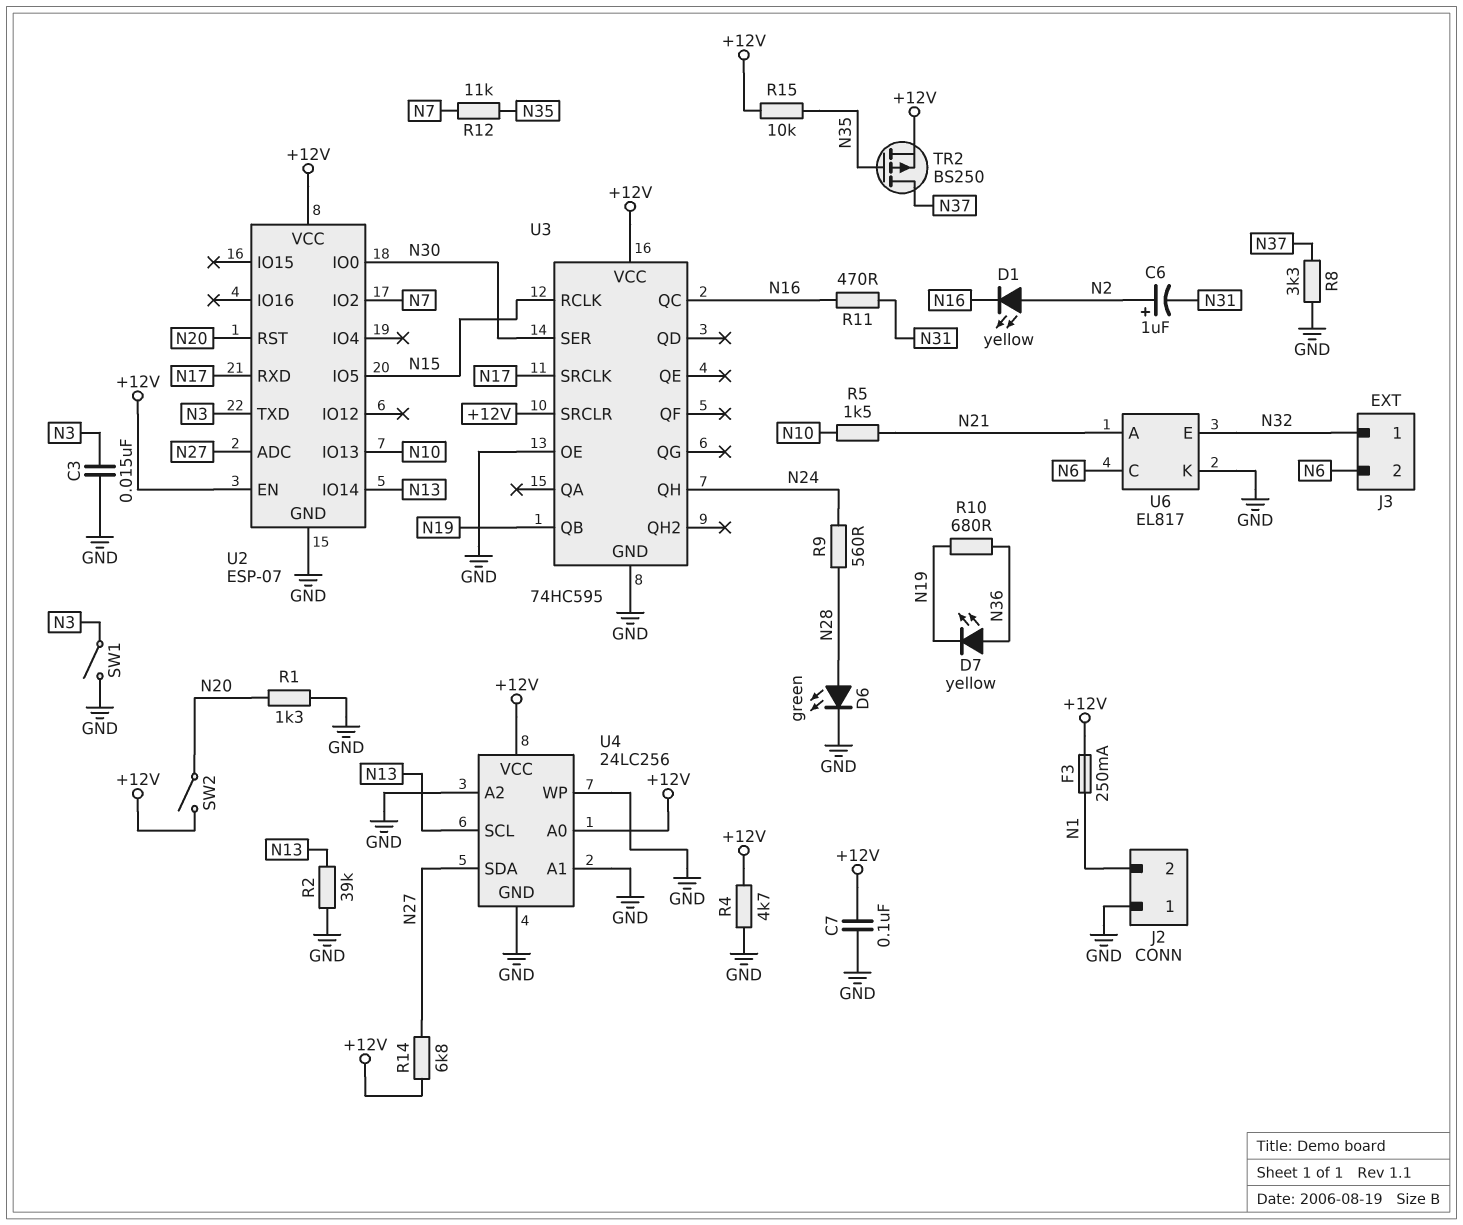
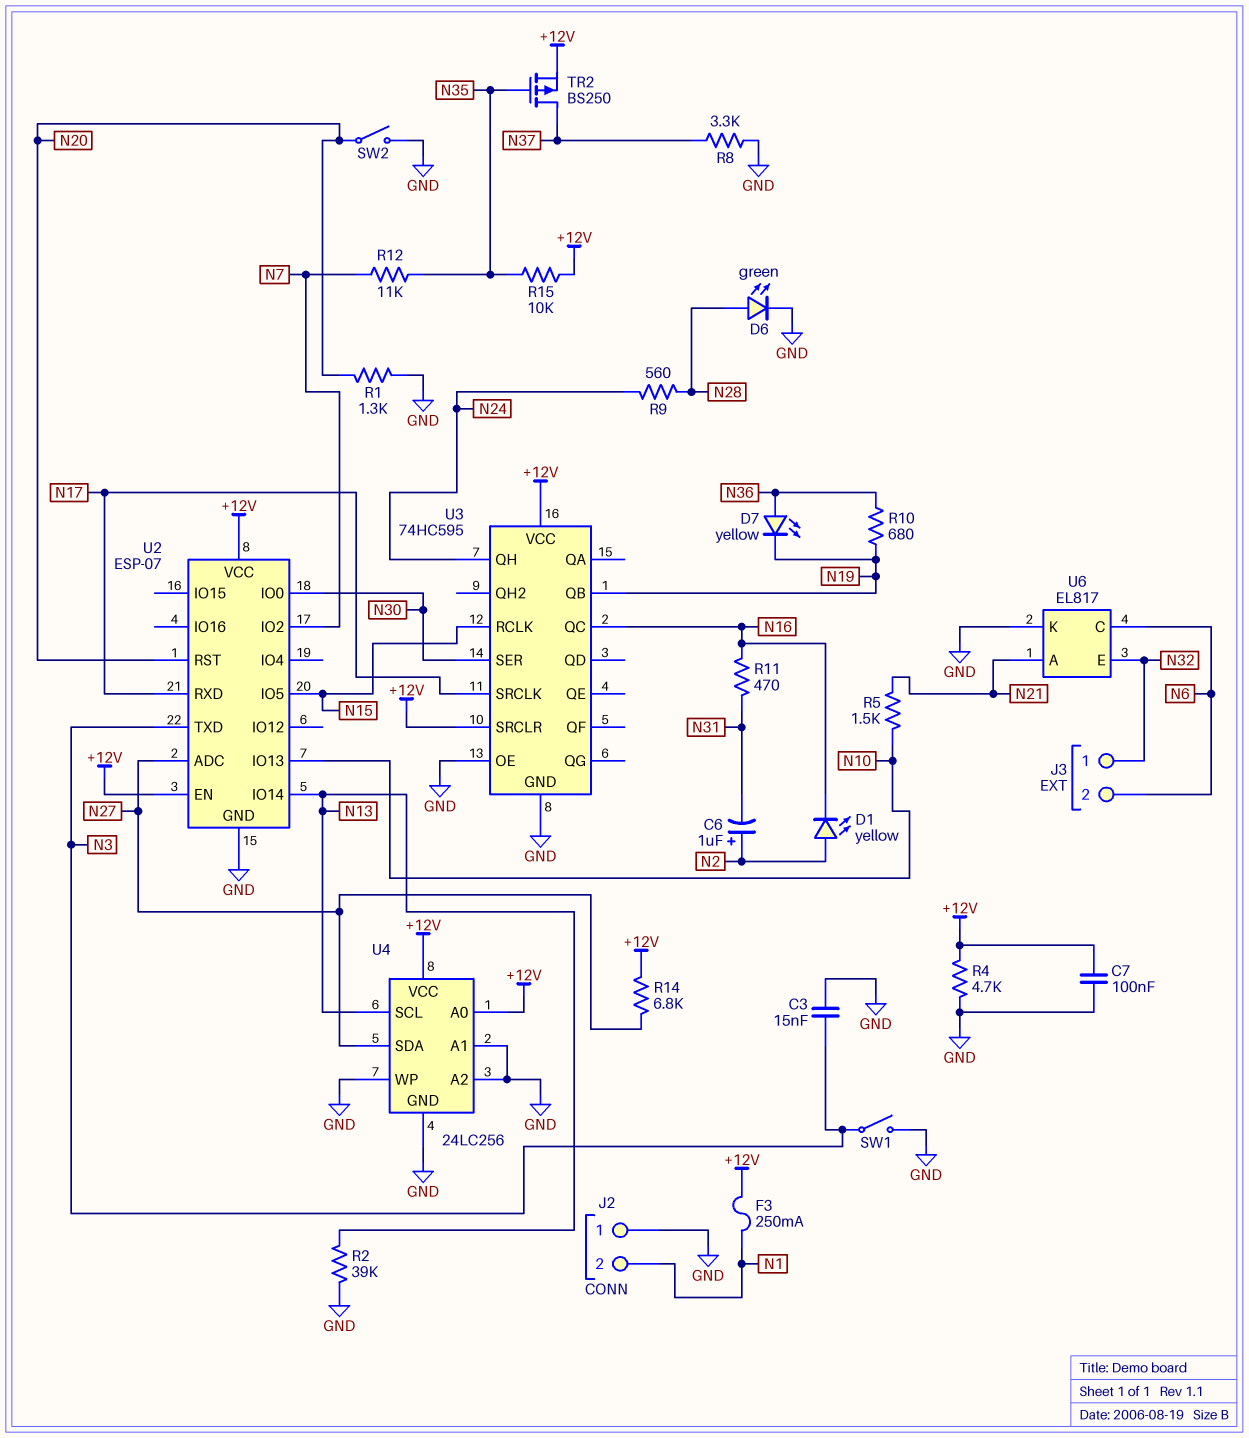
SW2: switch (+12V, N20) -> switch (GND, N20)

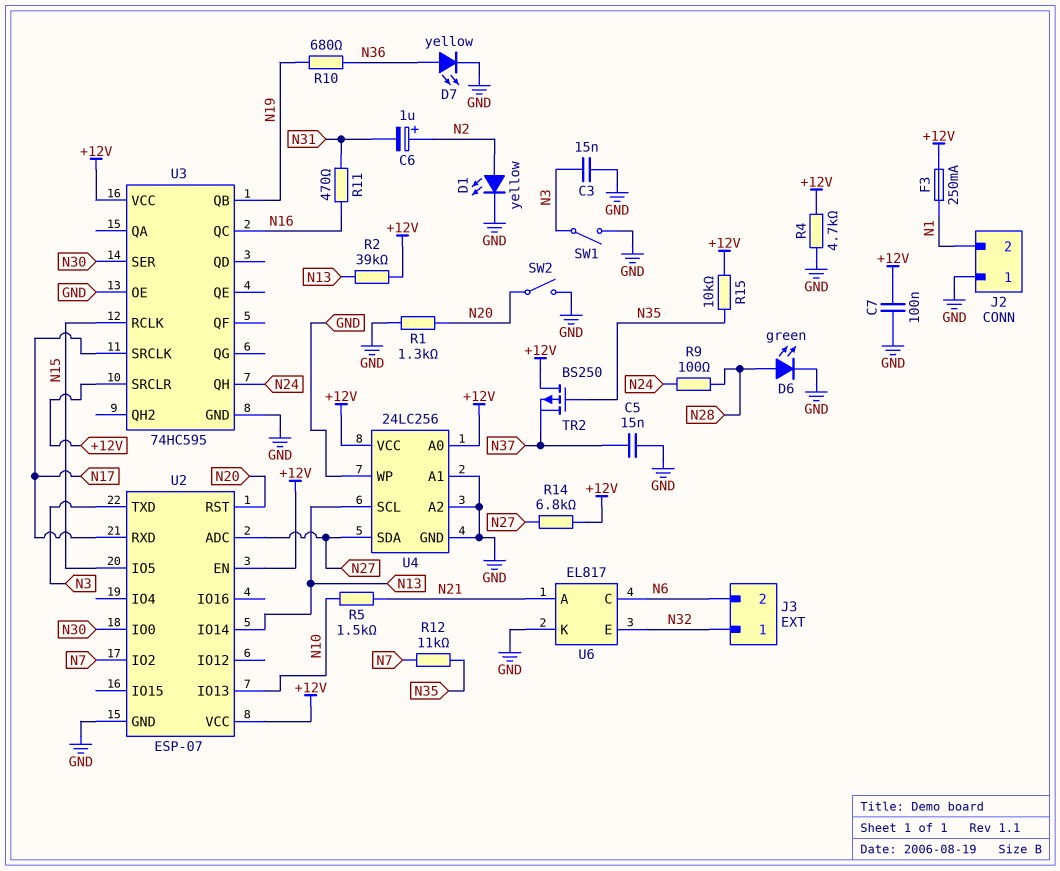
C5: none -> 15nF (GND, N37)
D1: LED yellow (A N2, K N16) -> LED yellow (A N2, K GND)
D7: LED yellow (A N36, K N19) -> LED yellow (A N36, K GND)
R2: 39k (GND, N13) -> 39k (+12V, N13)
R8: 3.3k (GND, N37) -> none
R9: 560 (N24, N28) -> 100 (N24, N28)
TR2: PMOS BS250 (G N35, D N37, S +12V) -> PMOS BS250 (G N35, D +12V, S N37)

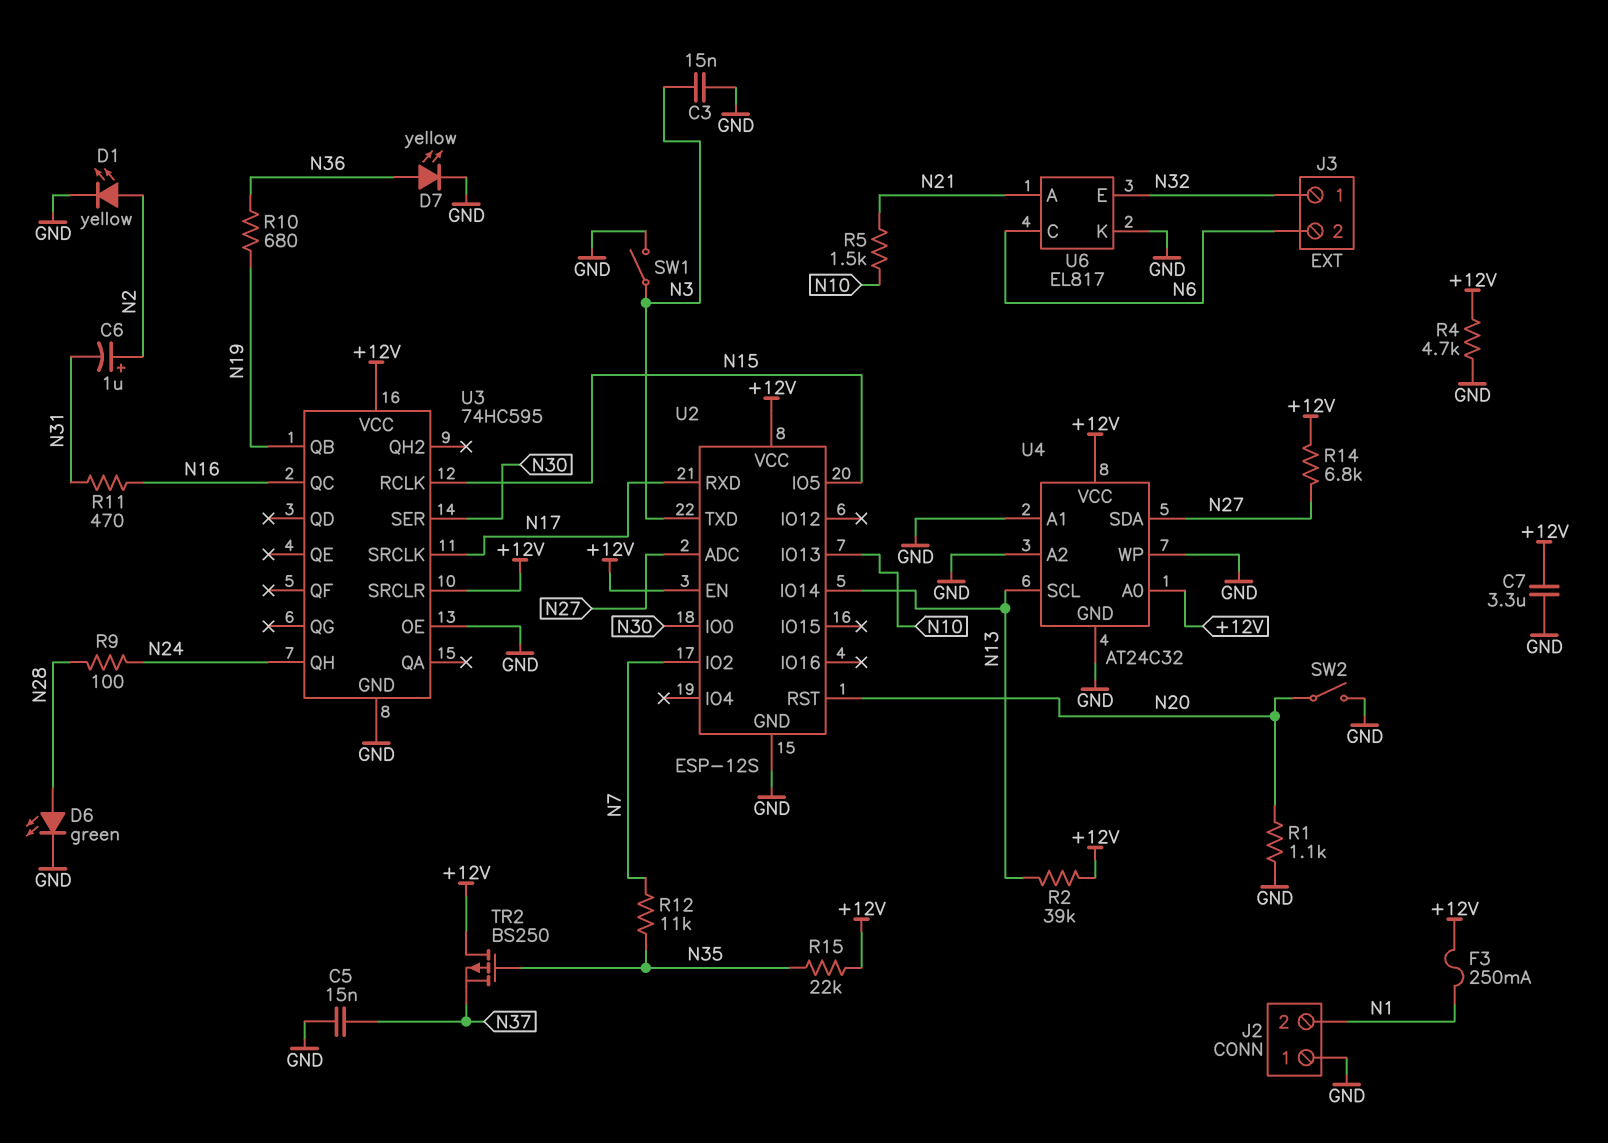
C7: 100nF (+12V, GND) -> 3.3uF (+12V, GND)
R1: 1.3k (GND, N20) -> 1.1k (GND, N20)
R15: 10k (+12V, N35) -> 22k (+12V, N35)
U2: ESP-07 -> ESP-12S
U4: 24LC256 -> AT24C32

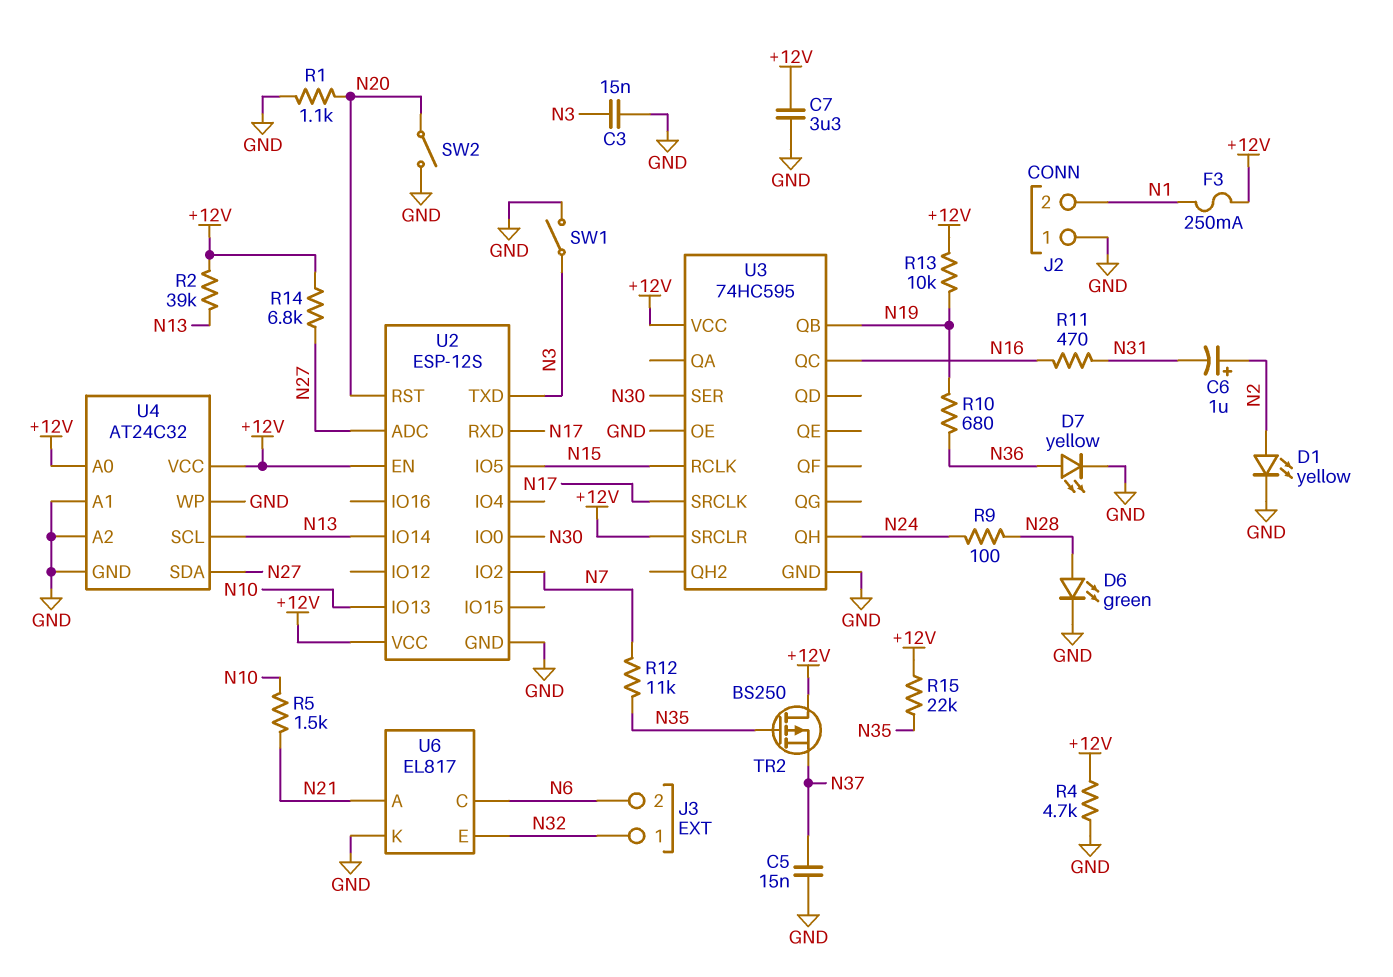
R13: none -> 10k (+12V, N19)

